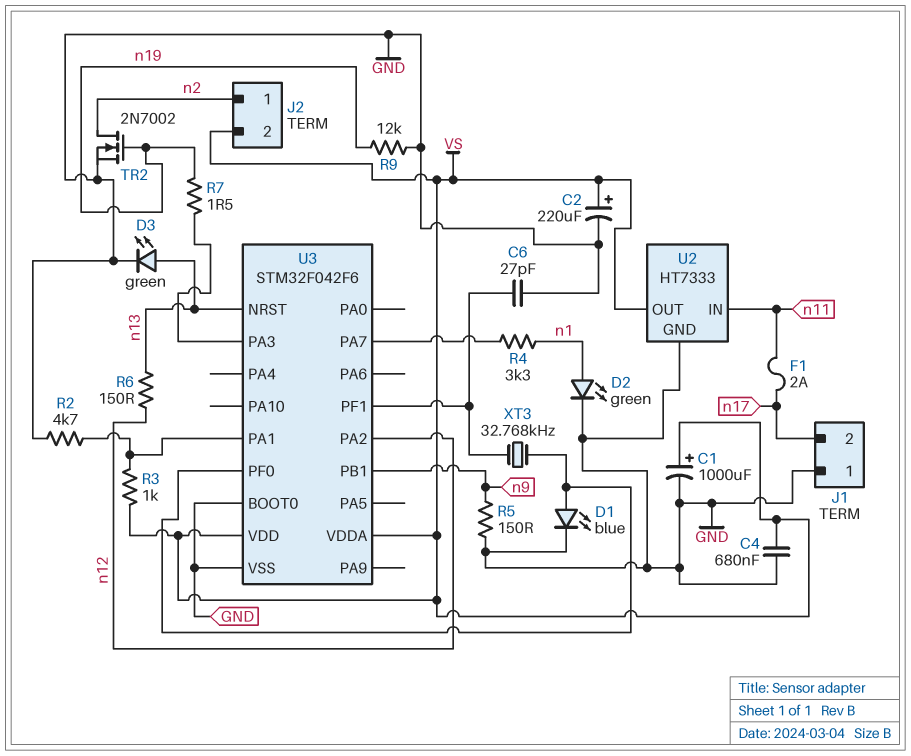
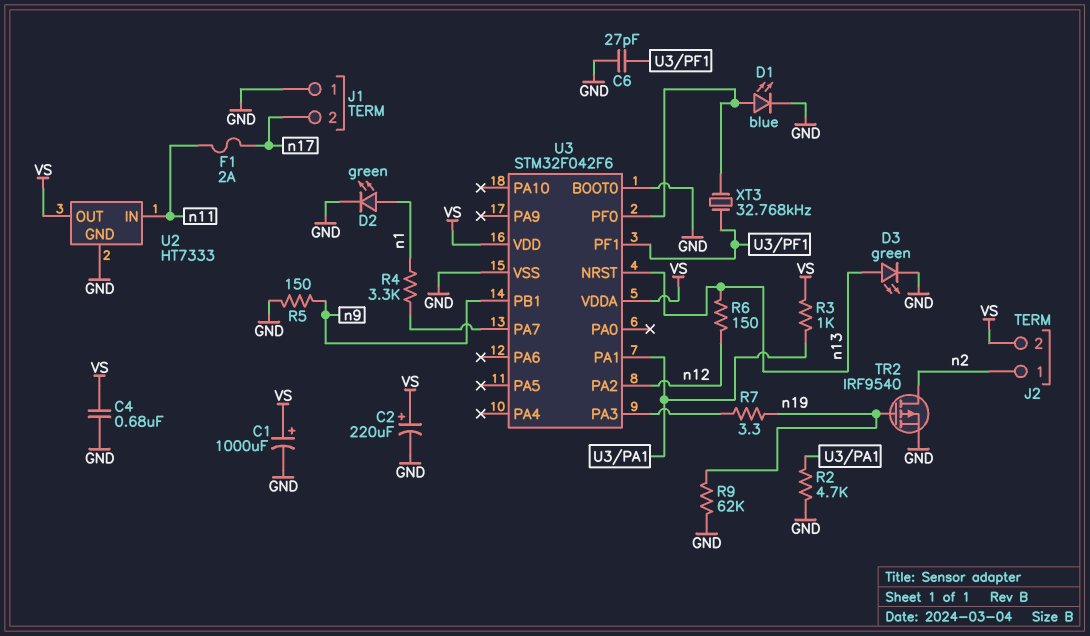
R7: 1.5 (U3/PA3, n19) -> 3.3 (U3/PA3, n19)
R9: 12k (GND, n19) -> 62k (GND, n19)
TR2: NMOS 2N7002 (G n19, D n2, S GND) -> PMOS IRF9540 (G n19, D n2, S GND)

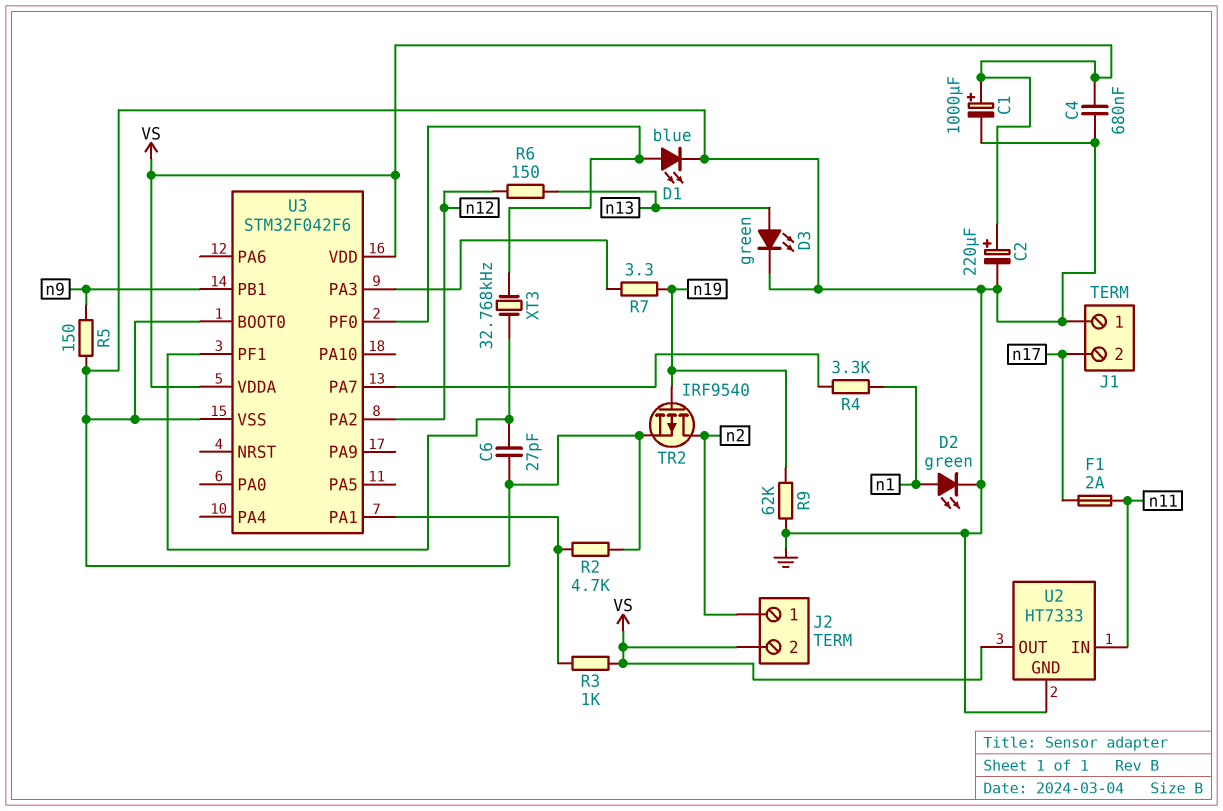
U3 pin NRST: n13 -> none

